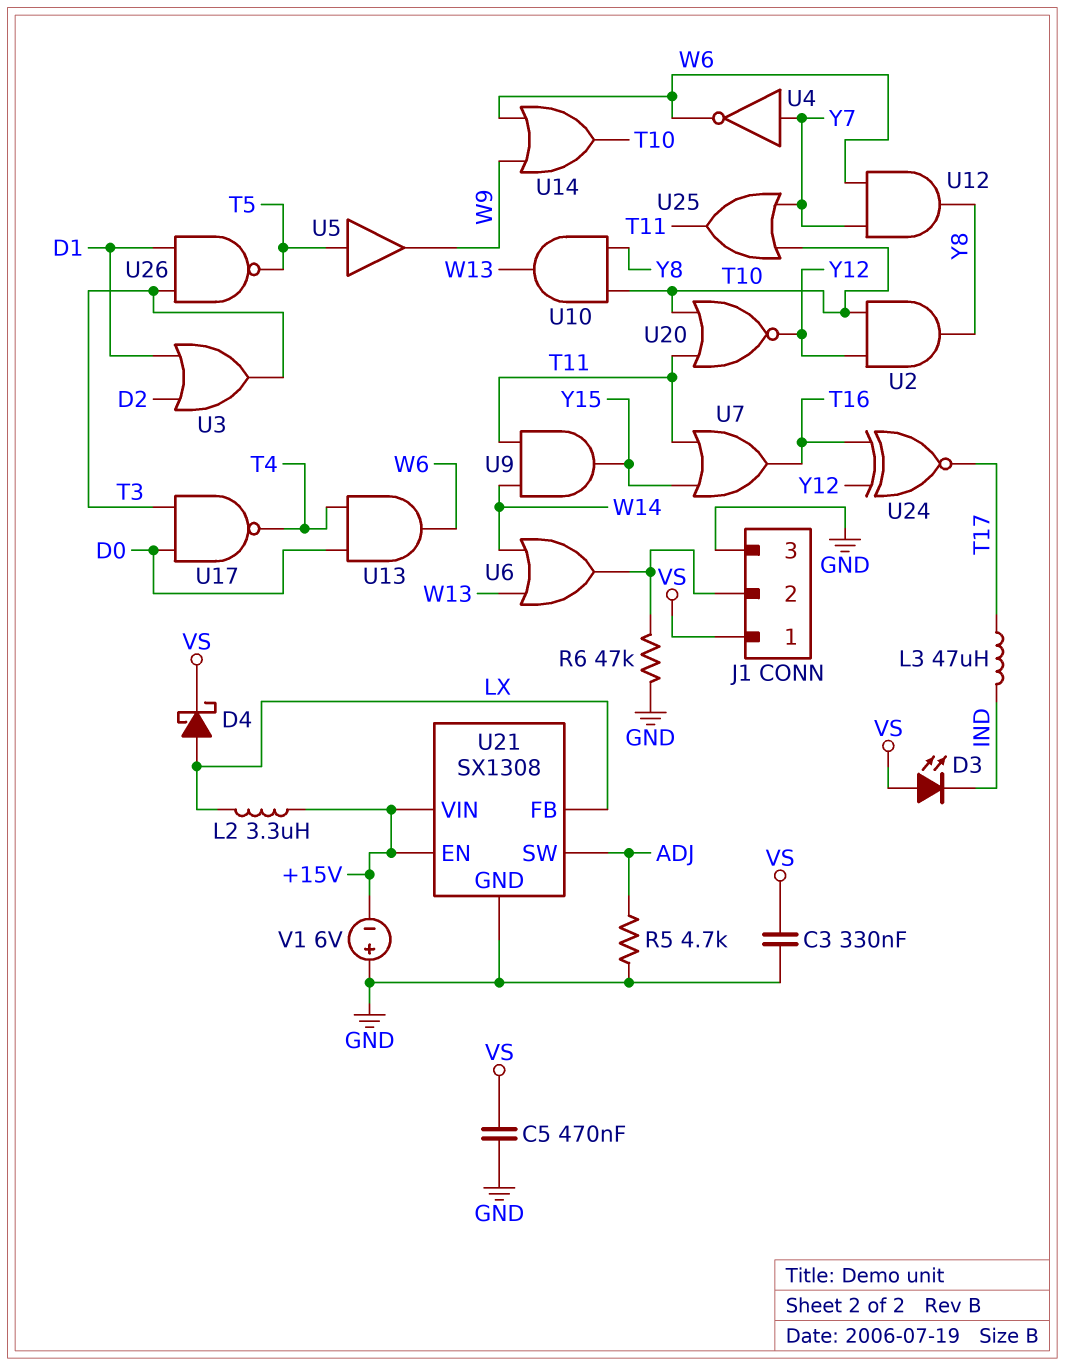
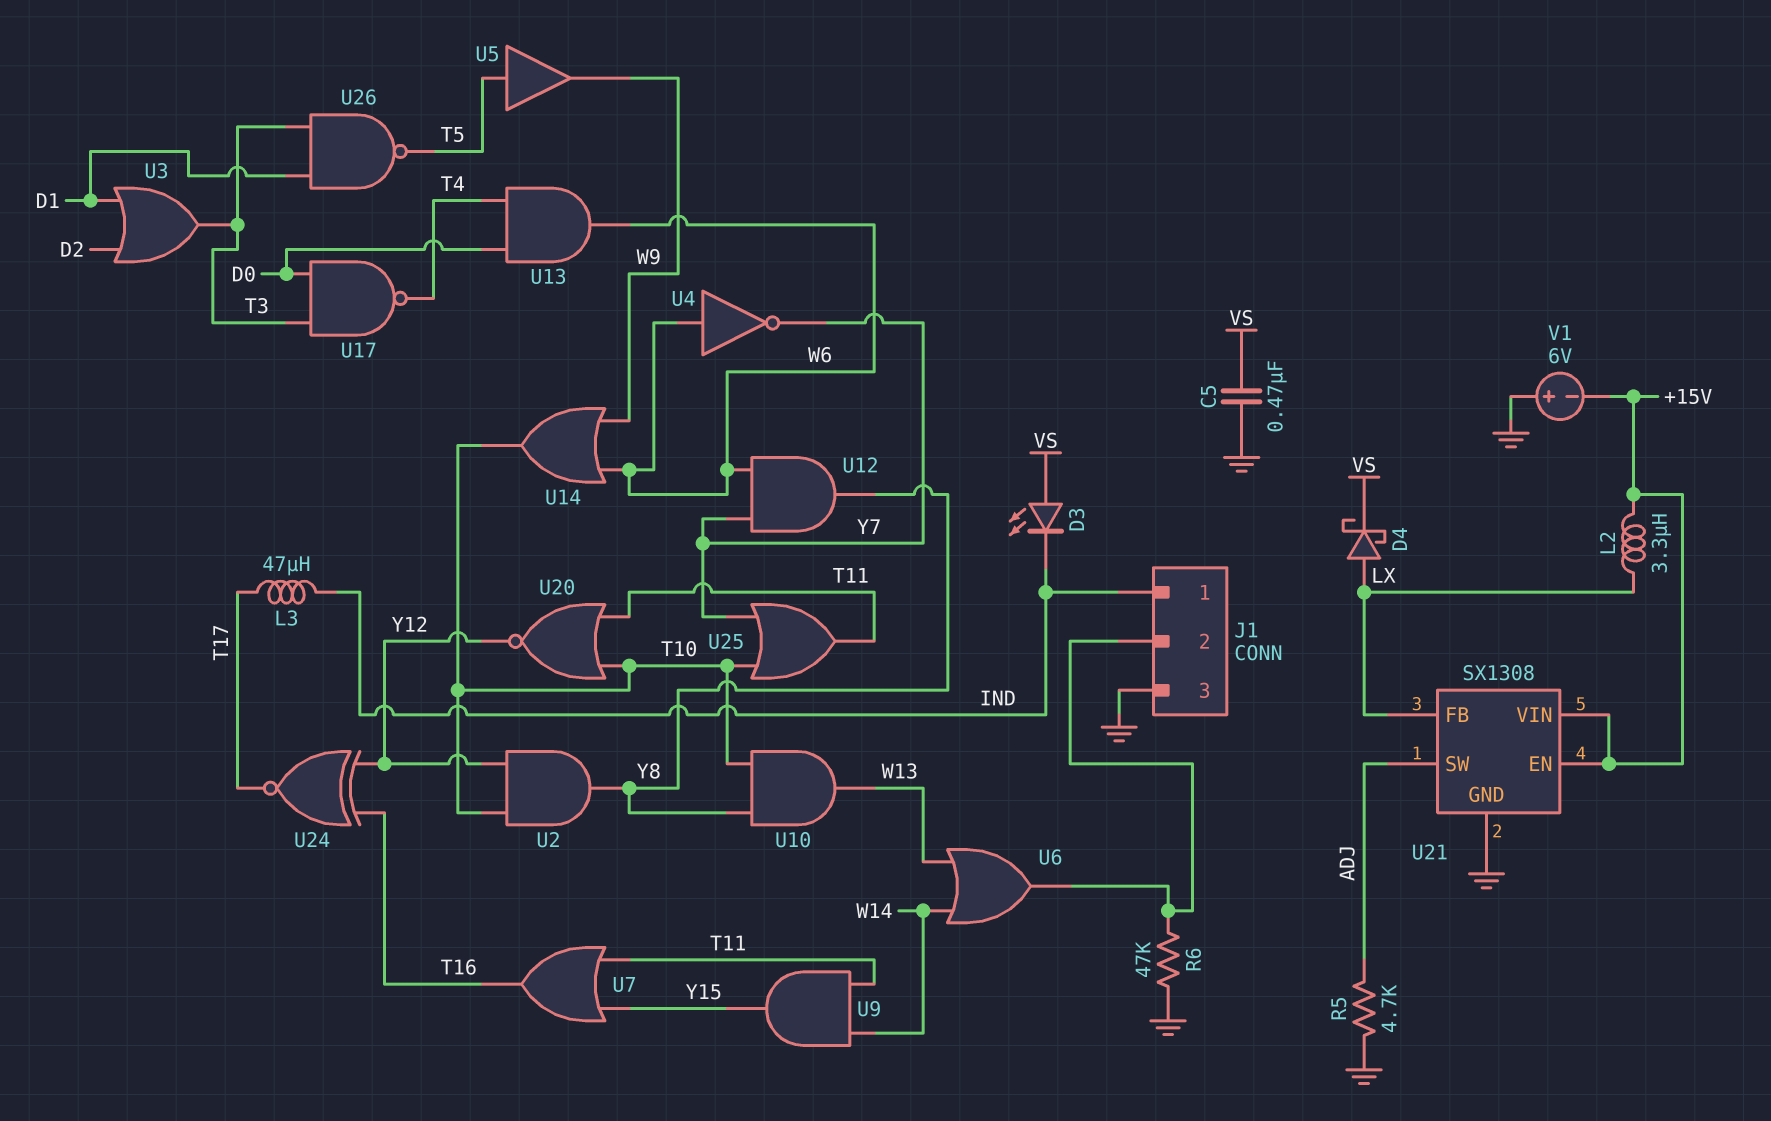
C3: 330nF (GND, VS) -> none
J1 pin 1: VS -> IND
U4: NOT (in Y7, out W6) -> NOT (in W6, out Y7)

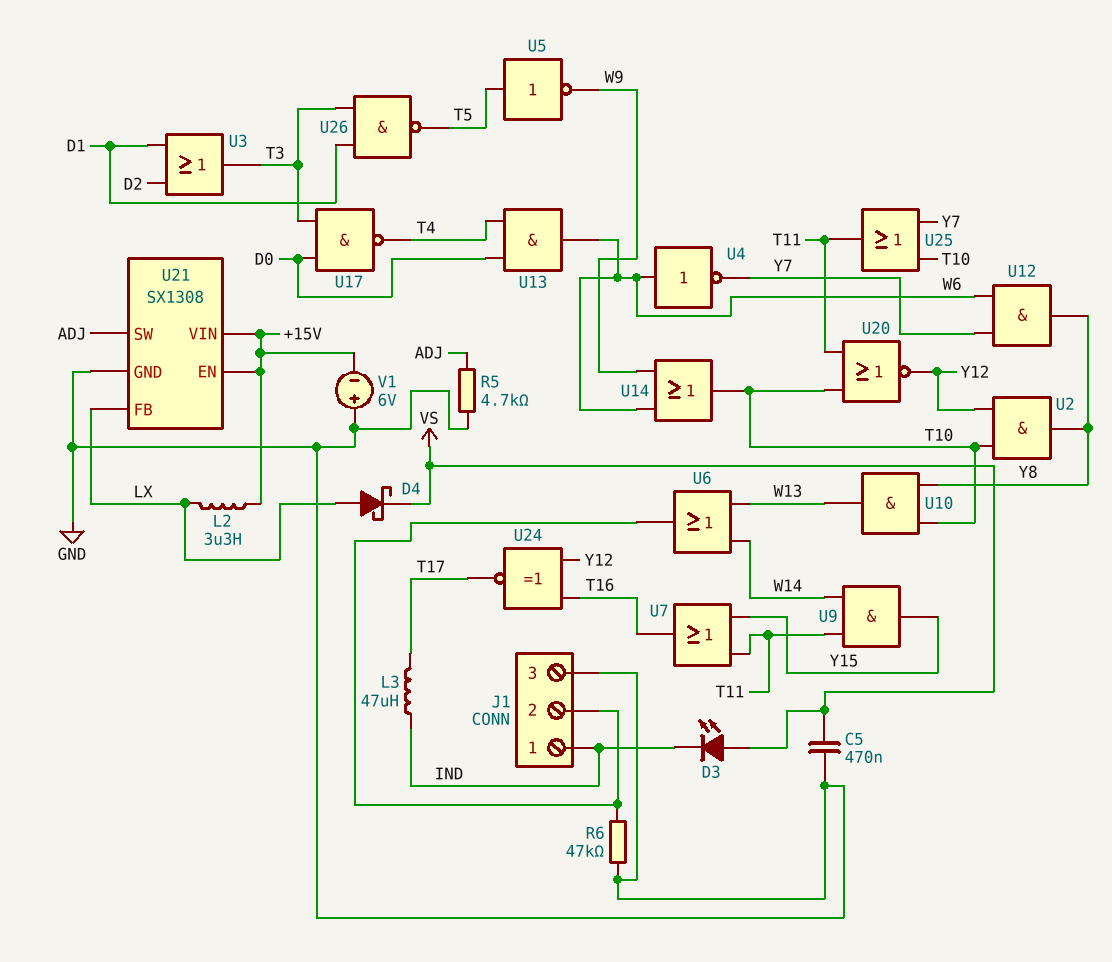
U5: buffer (in T5, out W9) -> NOT (in T5, out W9)

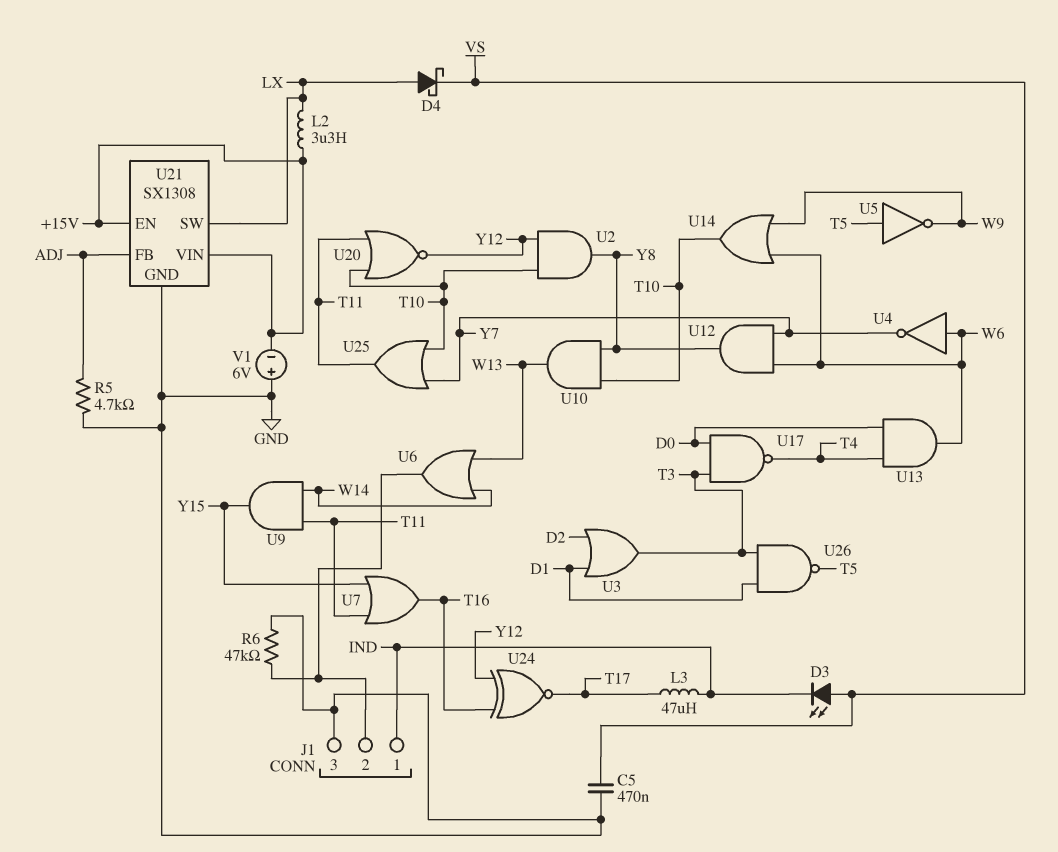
U21 pin FB: LX -> ADJ
U21 pin SW: ADJ -> LX

